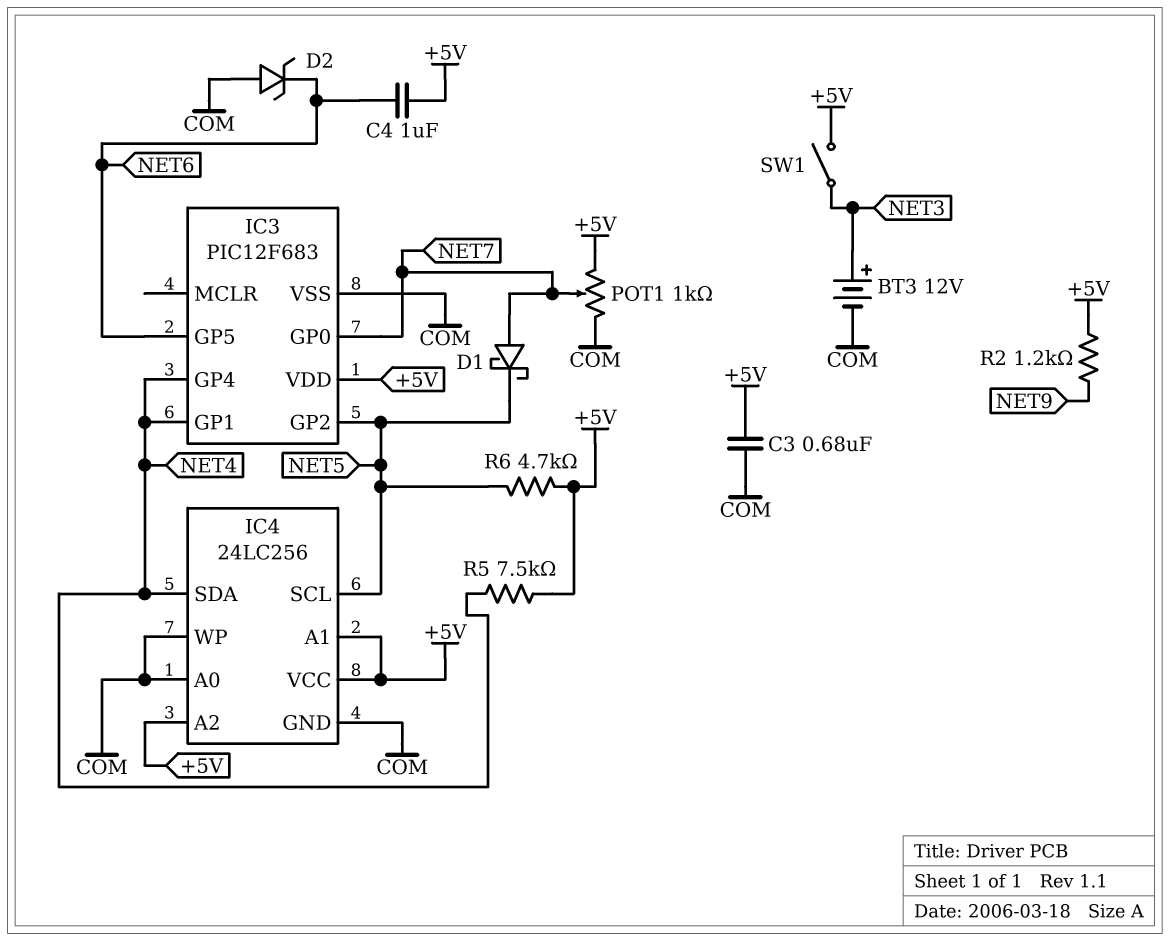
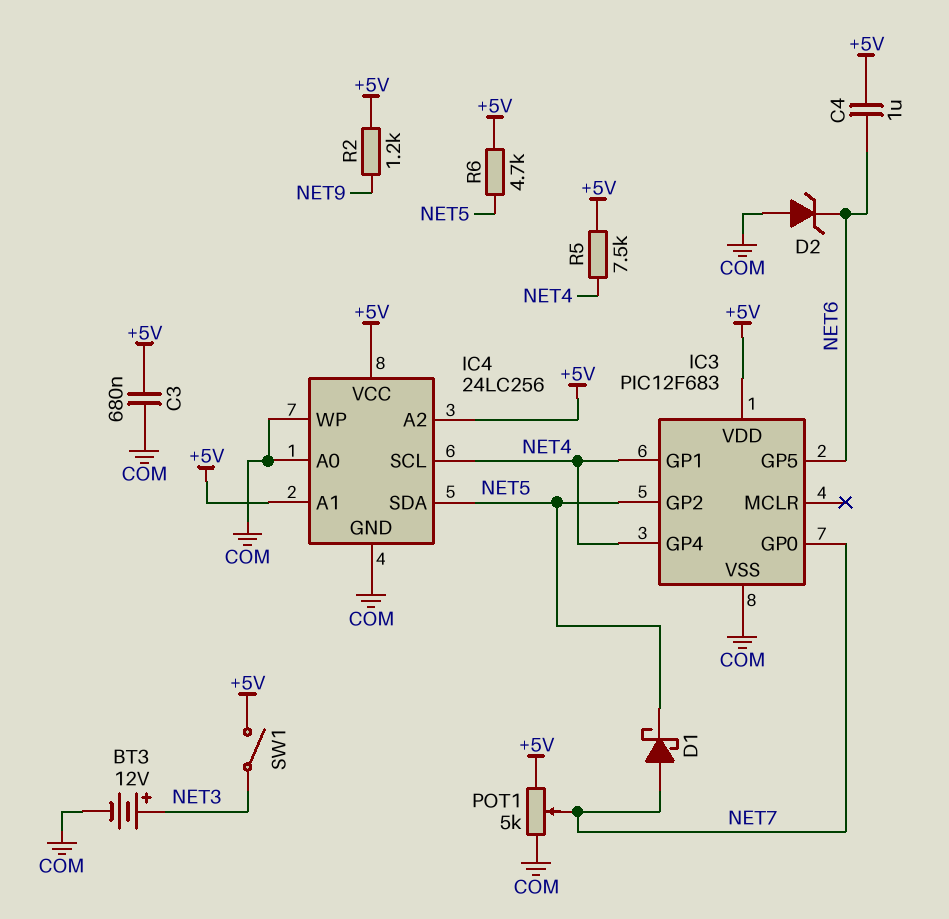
IC4 pin SCL: NET5 -> NET4
IC4 pin SDA: NET4 -> NET5
POT1: 1k (+5V, COM, wiper NET7) -> 5k (+5V, COM, wiper NET7)

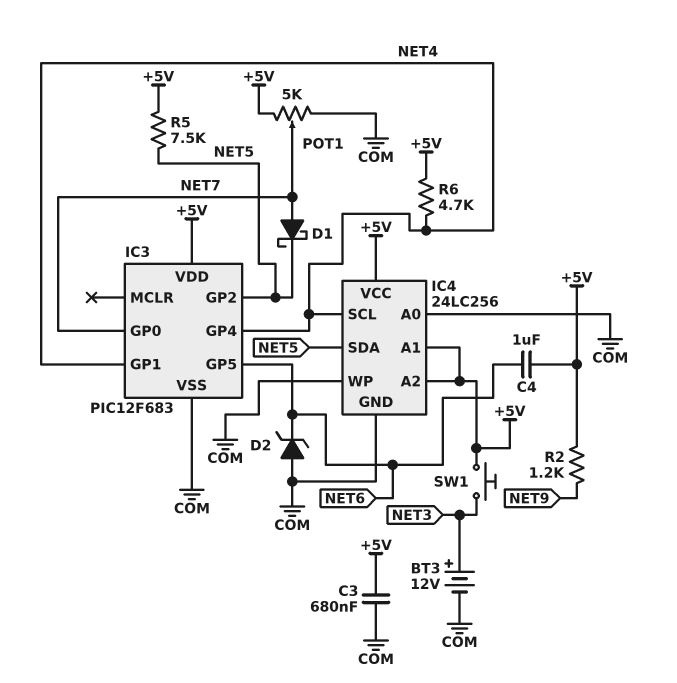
R5: 7.5k (+5V, NET4) -> 7.5k (+5V, NET5)
R6: 4.7k (+5V, NET5) -> 4.7k (+5V, NET4)
SW1: switch (+5V, NET3) -> button (+5V, NET3)

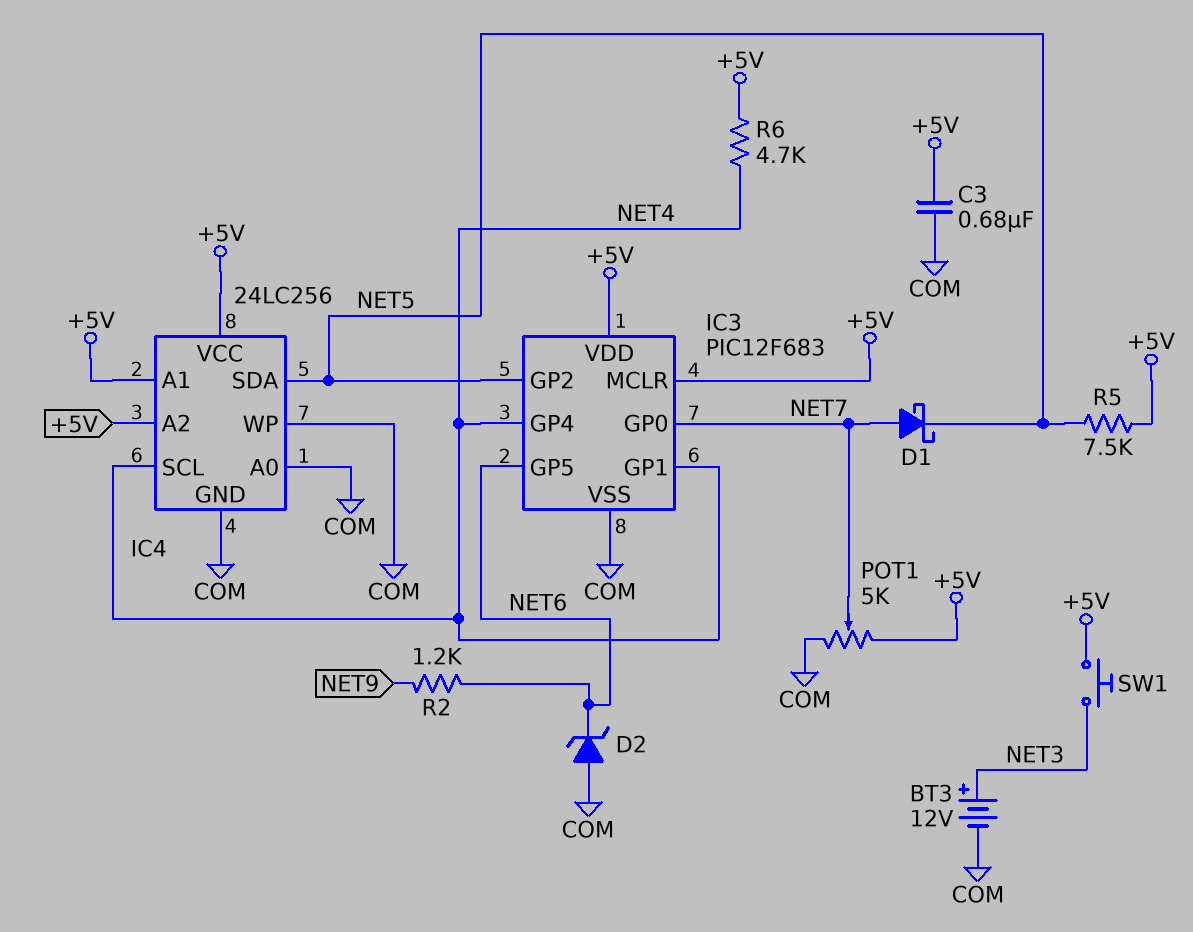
C4: 1uF (+5V, NET6) -> none
IC3 pin MCLR: none -> +5V
R2: 1.2k (+5V, NET9) -> 1.2k (NET6, NET9)

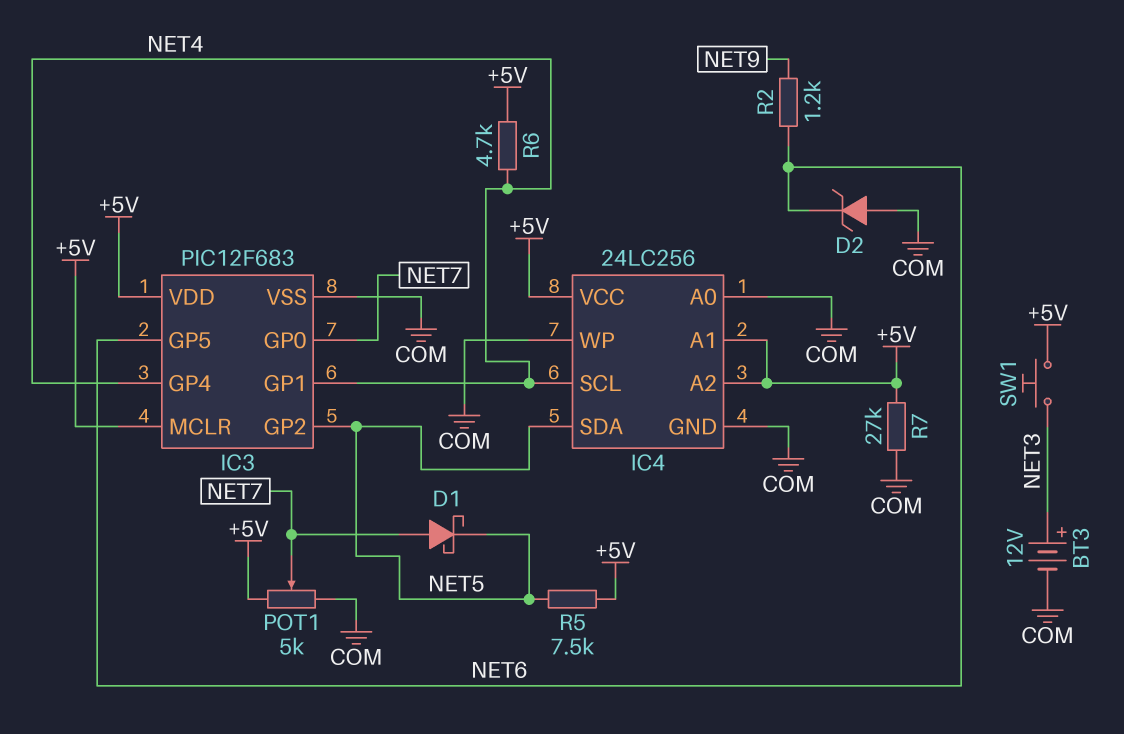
C3: 680nF (+5V, COM) -> none
R7: none -> 27k (+5V, COM)

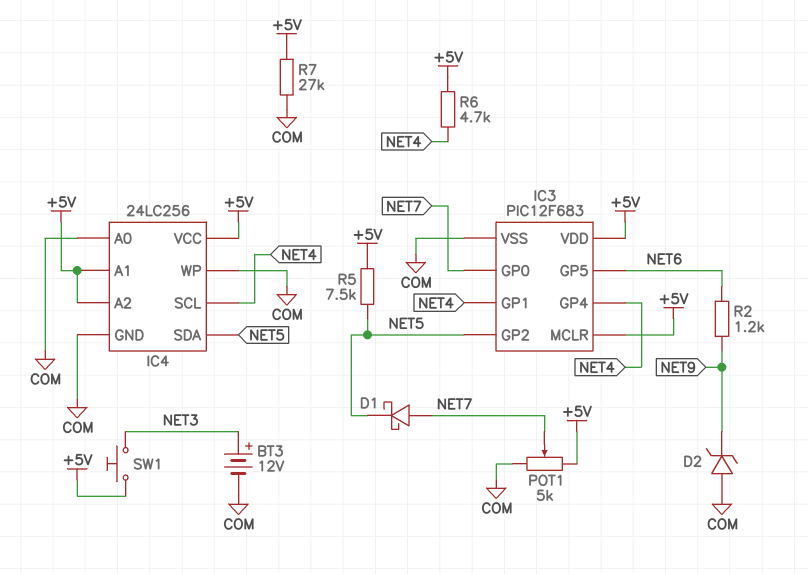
D2: zener (A COM, K NET6) -> zener (A COM, K NET9)

